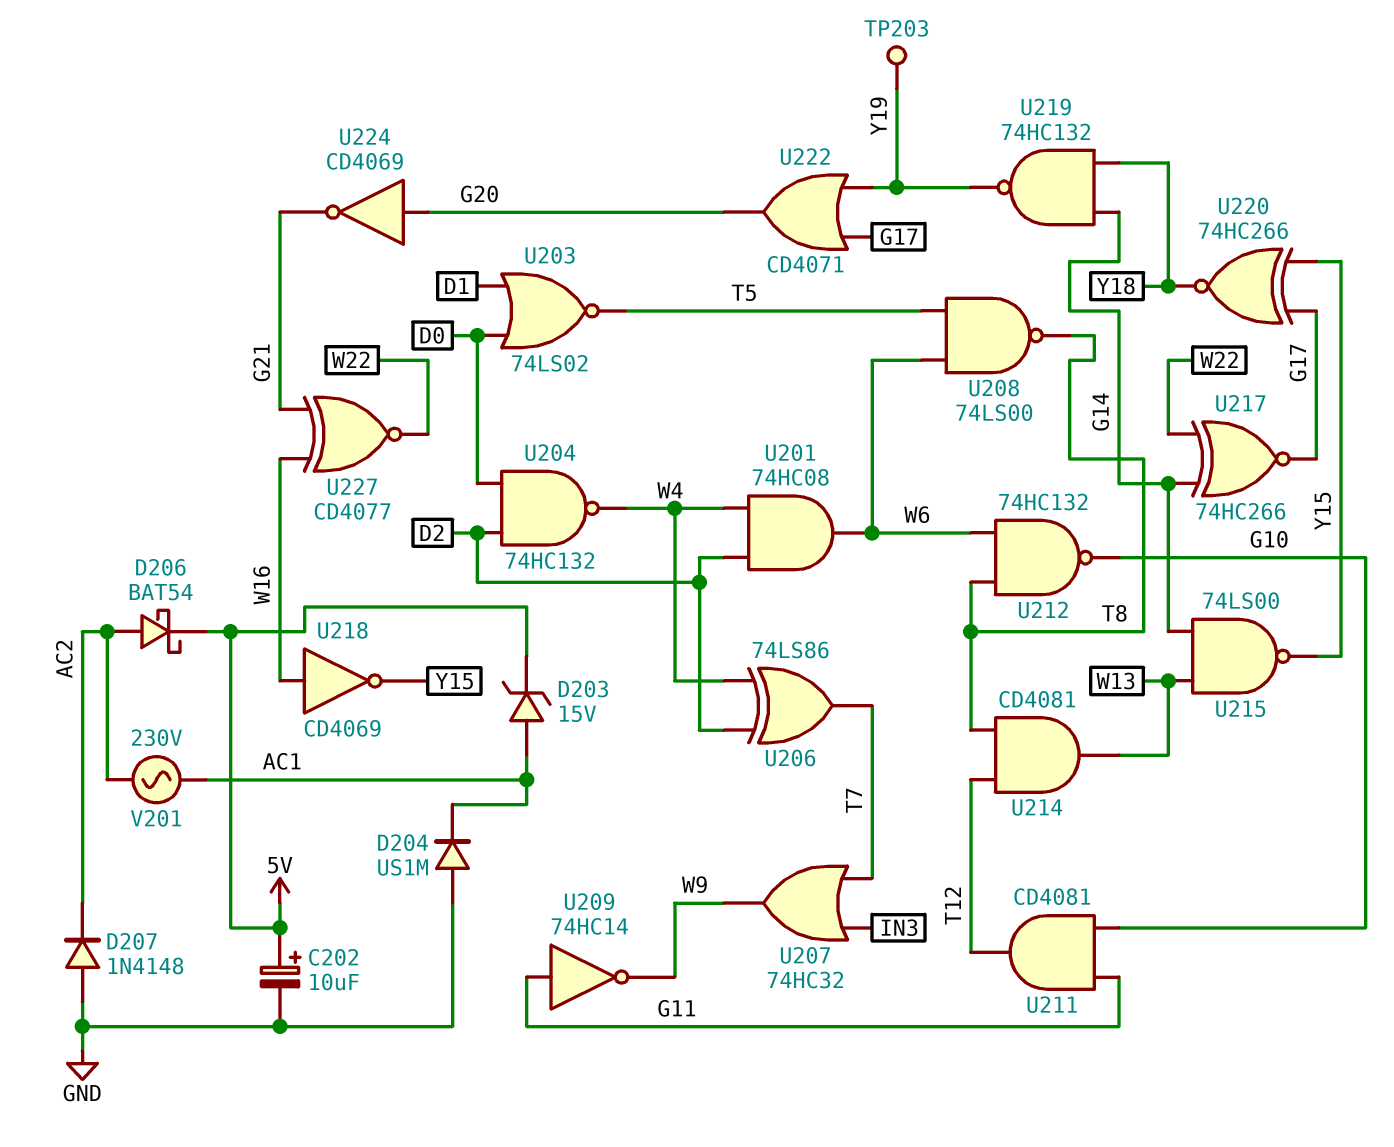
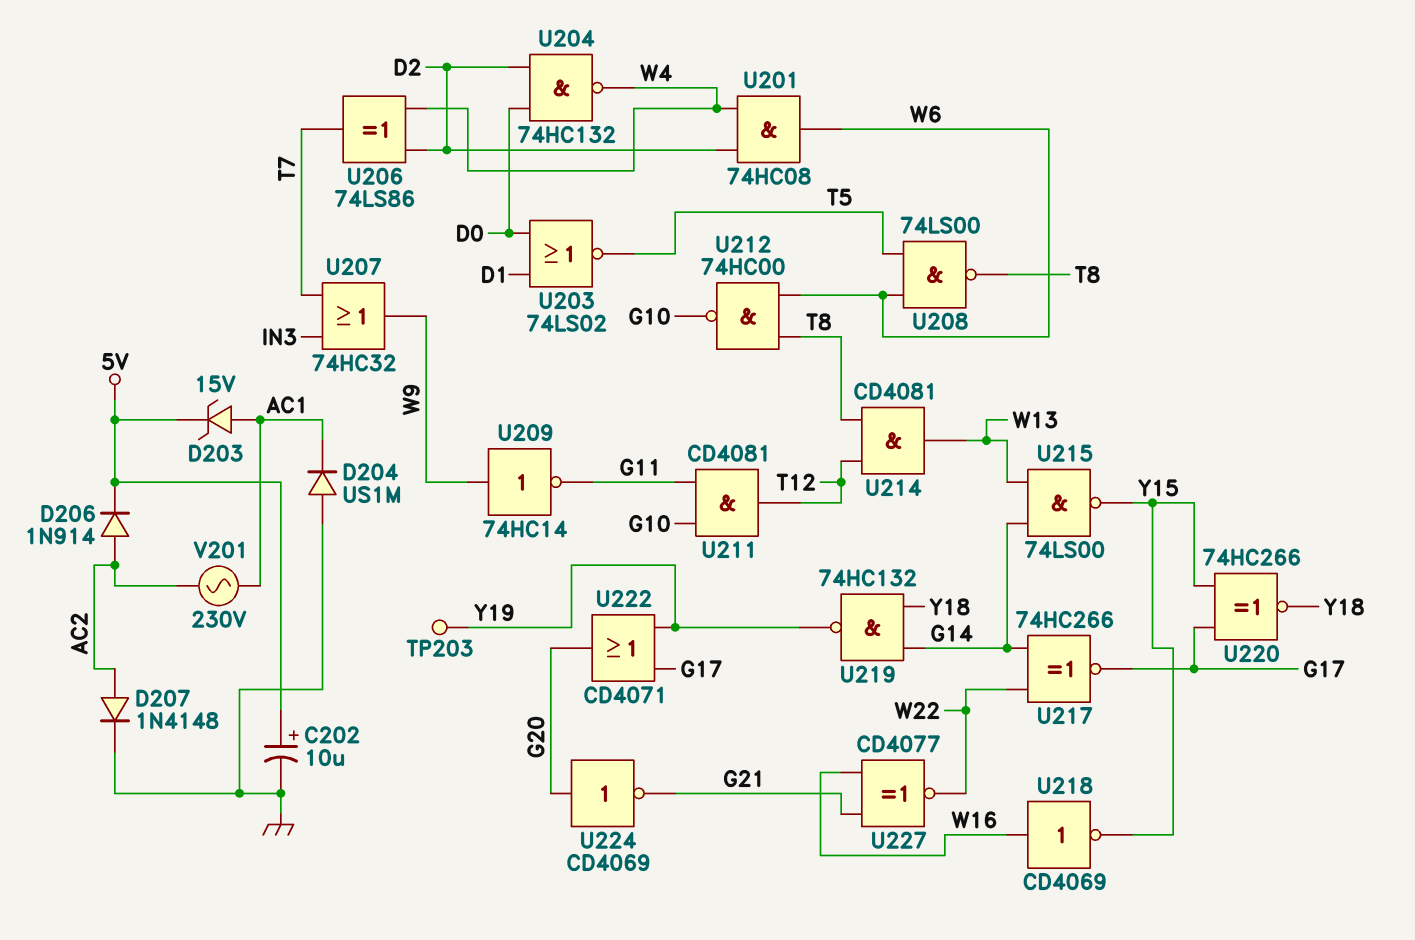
D206: schottky BAT54 (A AC2, K 5V) -> diode 1N914 (A AC2, K 5V)
D207: diode 1N4148 (A GND, K AC2) -> diode 1N4148 (A AC2, K GND)
U209: NOT 74HC14 (in G11, out W9) -> NOT 74HC14 (in W9, out G11)
U212: NAND 74HC132 (in T8, in W6, out G10) -> NAND 74HC00 (in T8, in W6, out G10)

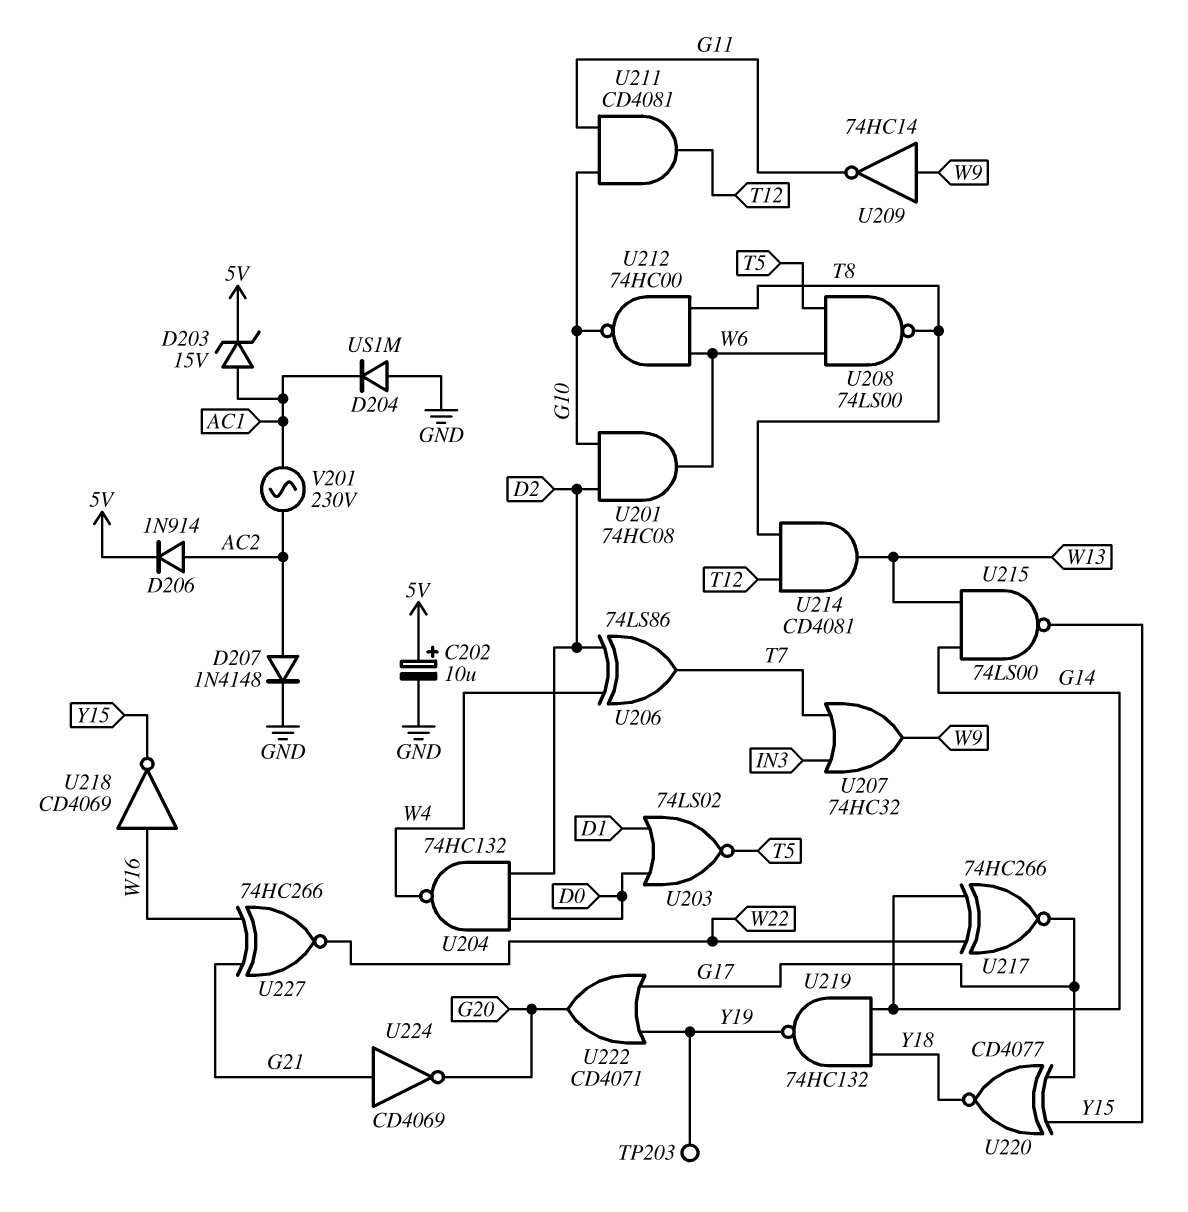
U201: AND 74HC08 (in D2, in W4, out W6) -> AND 74HC08 (in D2, in G10, out W6)
U220: XNOR 74HC266 (in G17, in Y15, out Y18) -> XNOR CD4077 (in G17, in Y15, out Y18)
U224: NOT CD4069 (in G20, out G21) -> NOT CD4069 (in G21, out G20)
U227: XNOR CD4077 (in G21, in W16, out W22) -> XNOR 74HC266 (in G21, in W16, out W22)

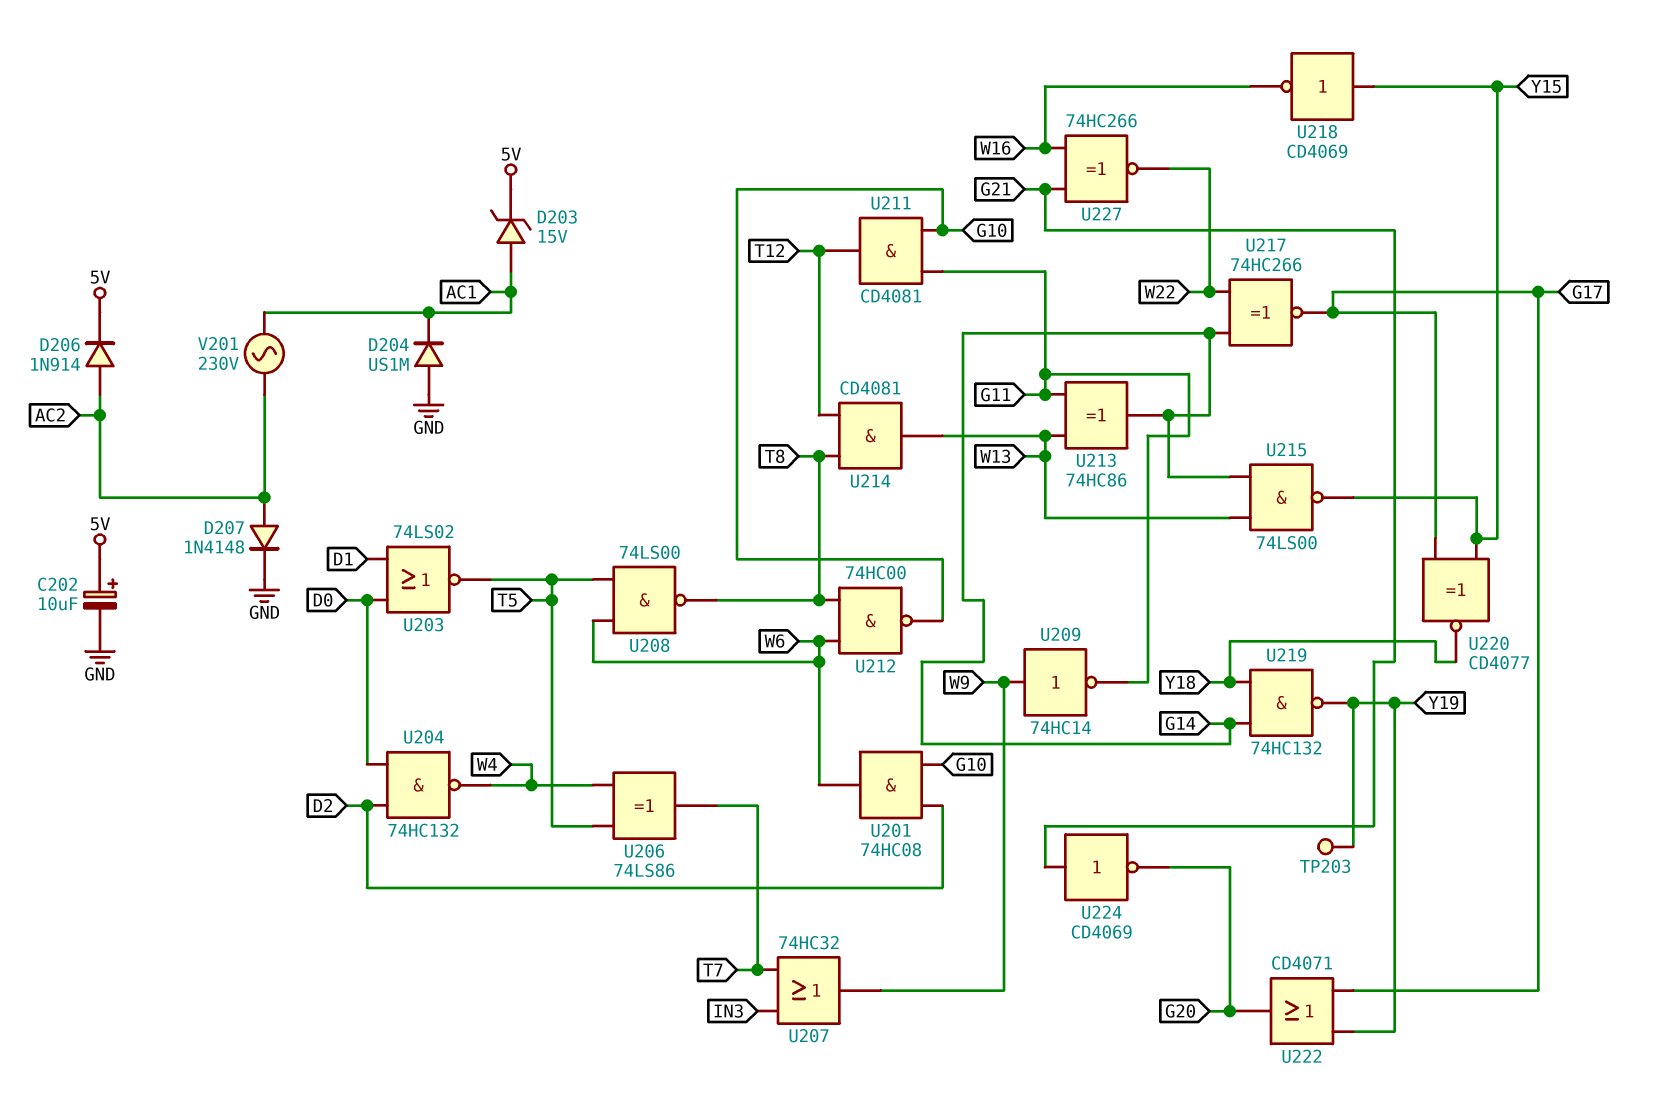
U206: XOR 74LS86 (in D2, in W4, out T7) -> XOR 74LS86 (in T5, in W4, out T7)
U213: none -> XOR 74HC86 (in G11, in W13, out G14)
U218: NOT CD4069 (in W16, out Y15) -> NOT CD4069 (in Y15, out W16)

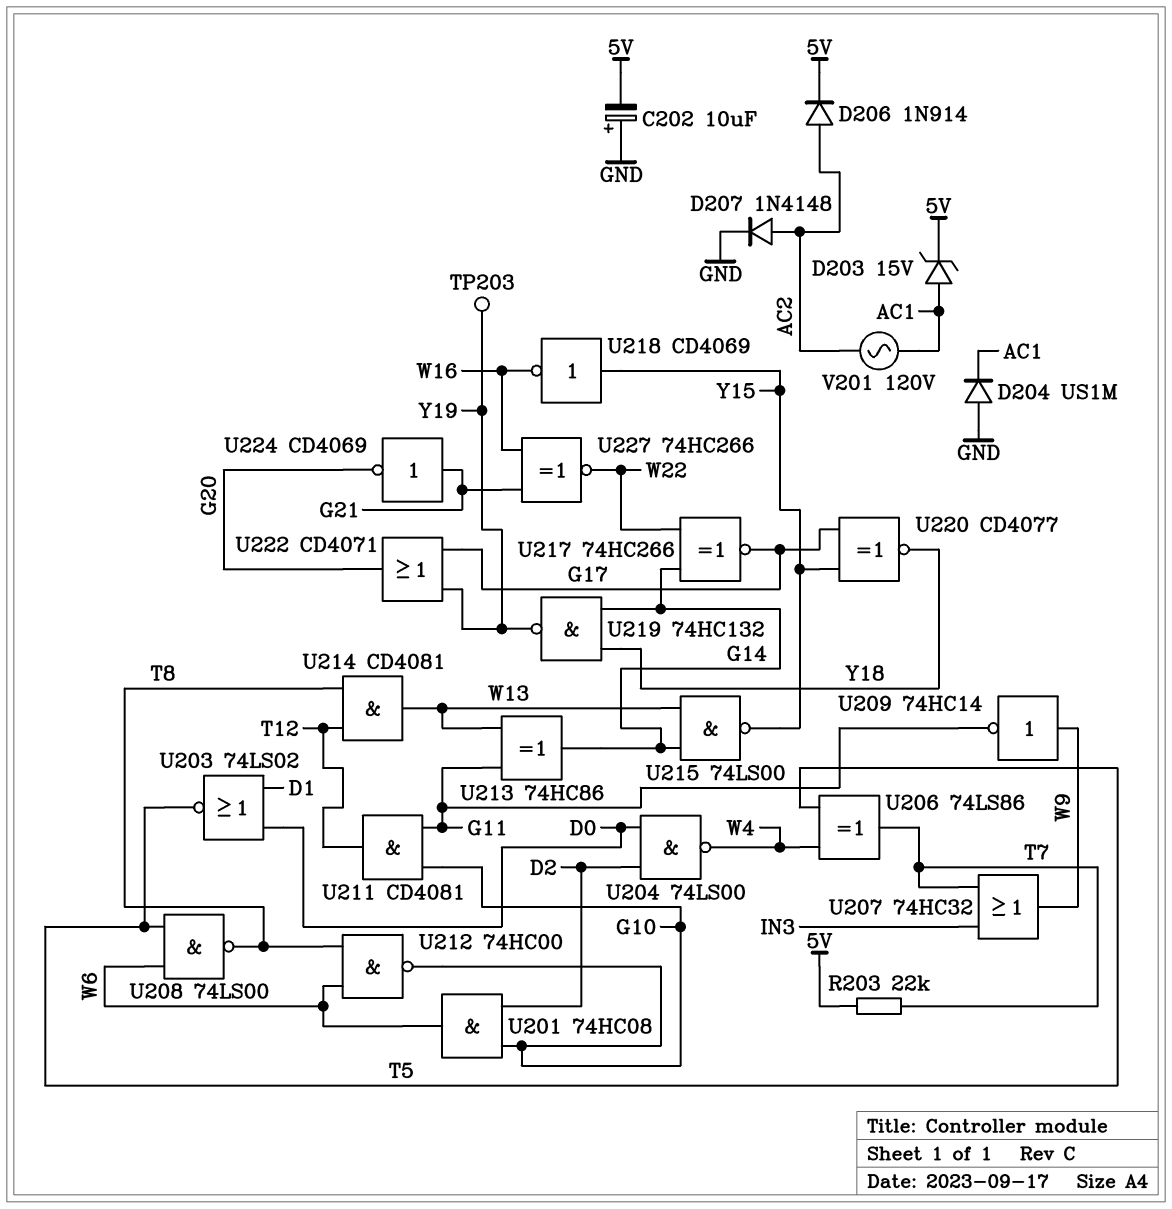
C202: 10uF (plus 5V, minus GND) -> 10uF (plus GND, minus 5V)
R203: none -> 22k (5V, T7)
U204: NAND 74HC132 (in D0, in D2, out W4) -> NAND 74LS00 (in D0, in D2, out W4)
V201: AC 230V (AC1, AC2) -> AC 120V (AC1, AC2)

